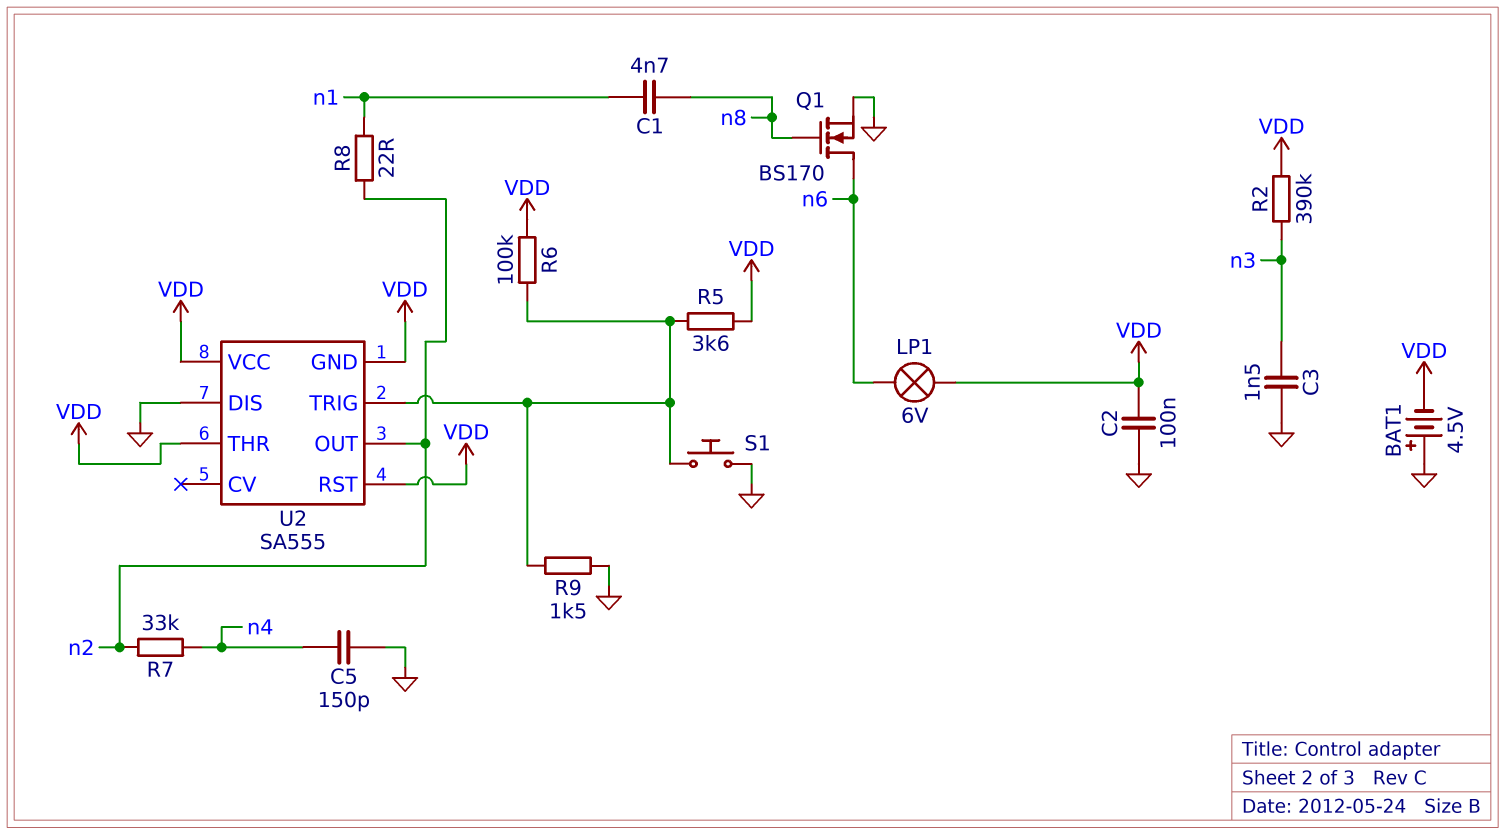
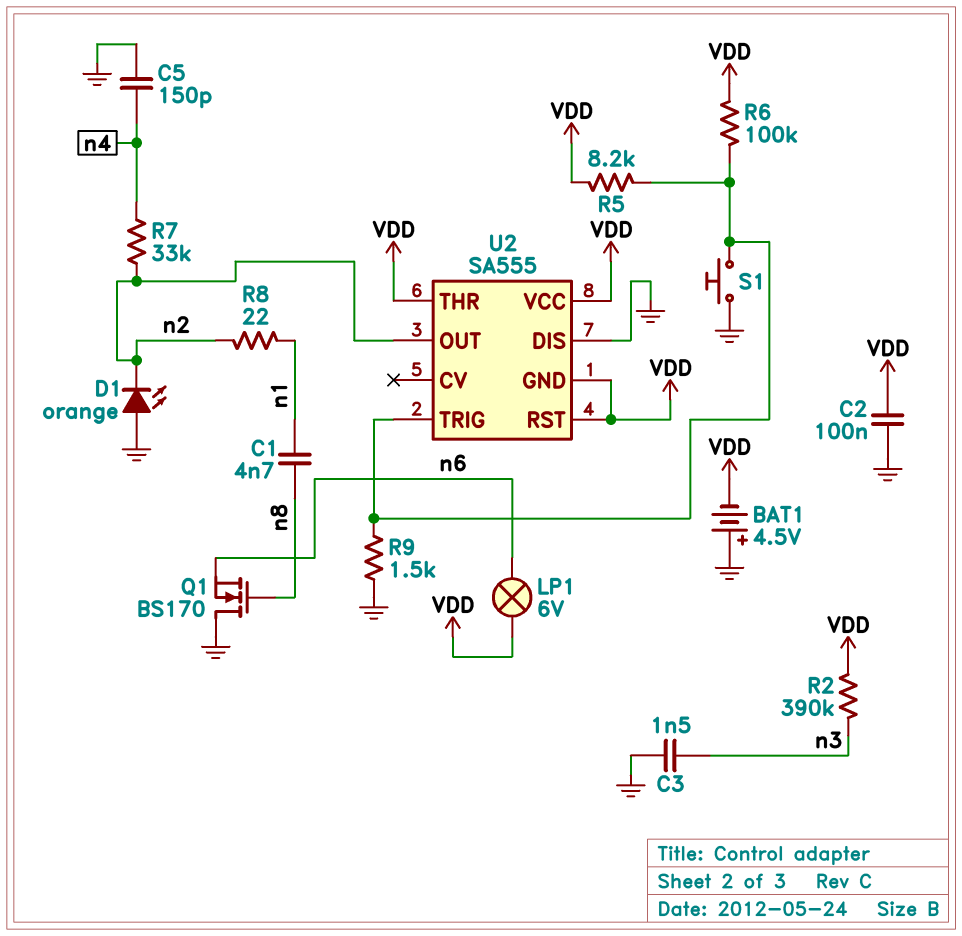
D1: none -> LED orange (A GND, K n2)
Q1: NMOS BS170 (G n8, D n6, S GND) -> NMOS BS170 (G n8, D GND, S n6)
R5: 3.6k (U2/TRIG, VDD) -> 8.2k (U2/TRIG, VDD)

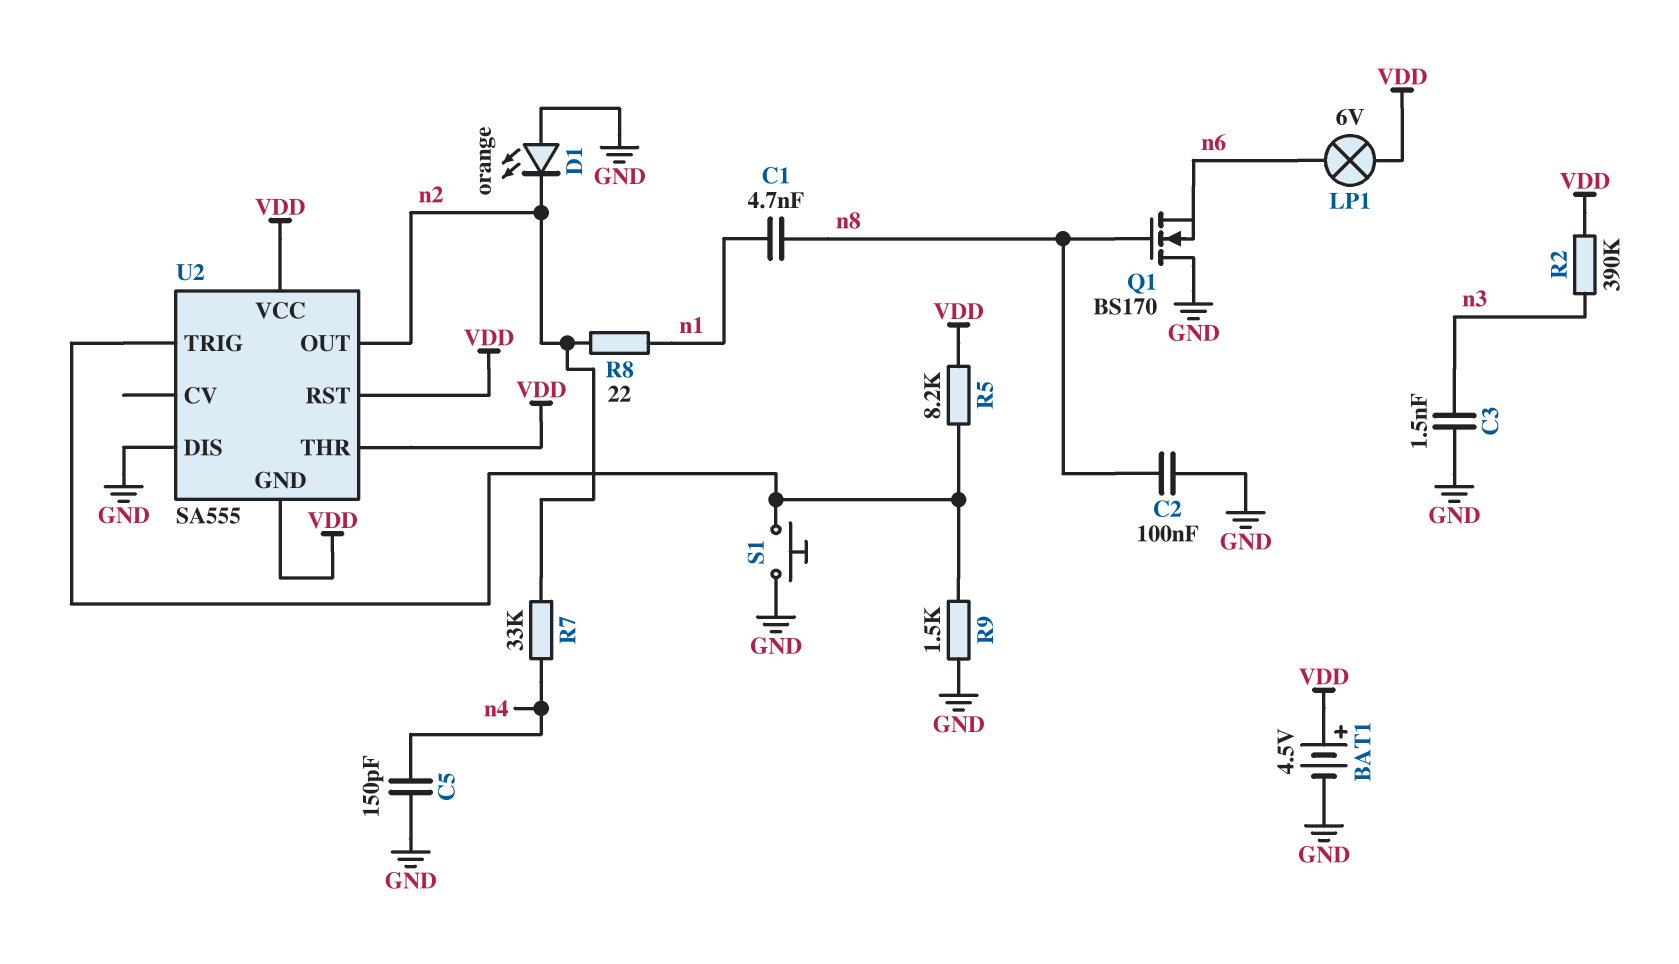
BAT1: 4.5V (plus GND, minus VDD) -> 4.5V (plus VDD, minus GND)
C2: 100nF (GND, VDD) -> 100nF (GND, n8)
R6: 100k (U2/TRIG, VDD) -> none

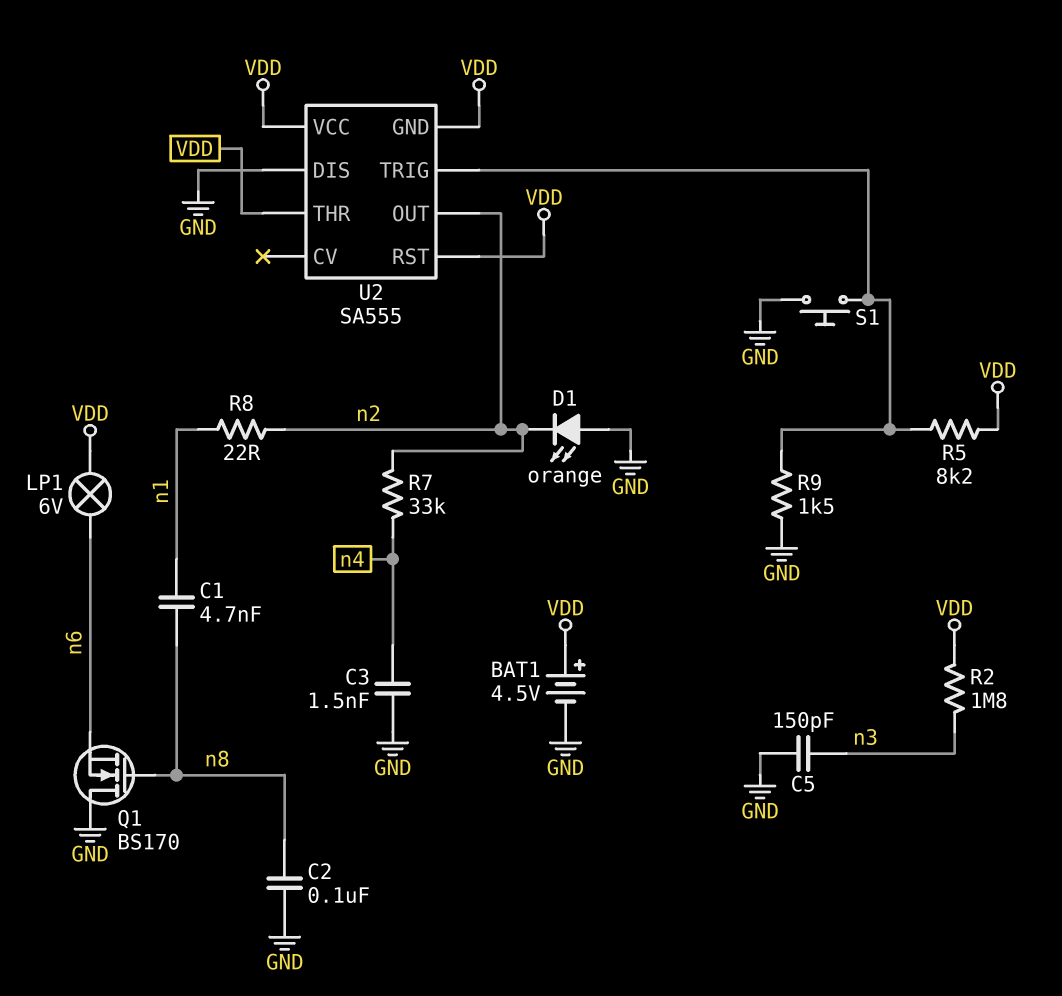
C3: 1.5nF (GND, n3) -> 1.5nF (GND, n4)
C5: 150pF (GND, n4) -> 150pF (GND, n3)
R2: 390k (VDD, n3) -> 1.8M (VDD, n3)

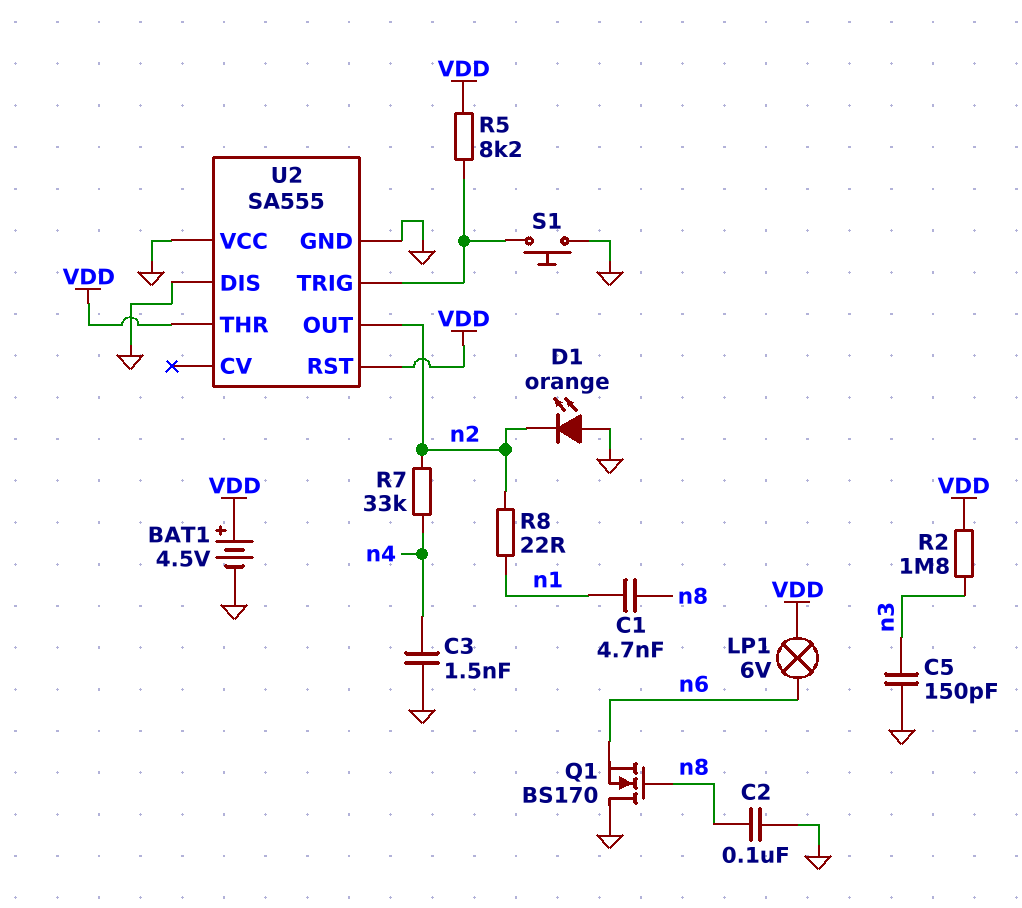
R9: 1.5k (GND, U2/TRIG) -> none
U2 pin GND: VDD -> GND
U2 pin VCC: VDD -> GND

